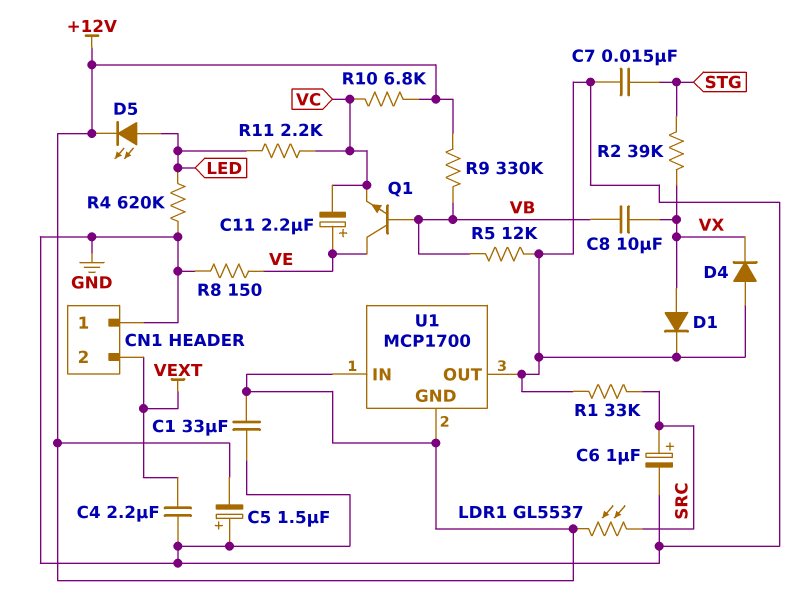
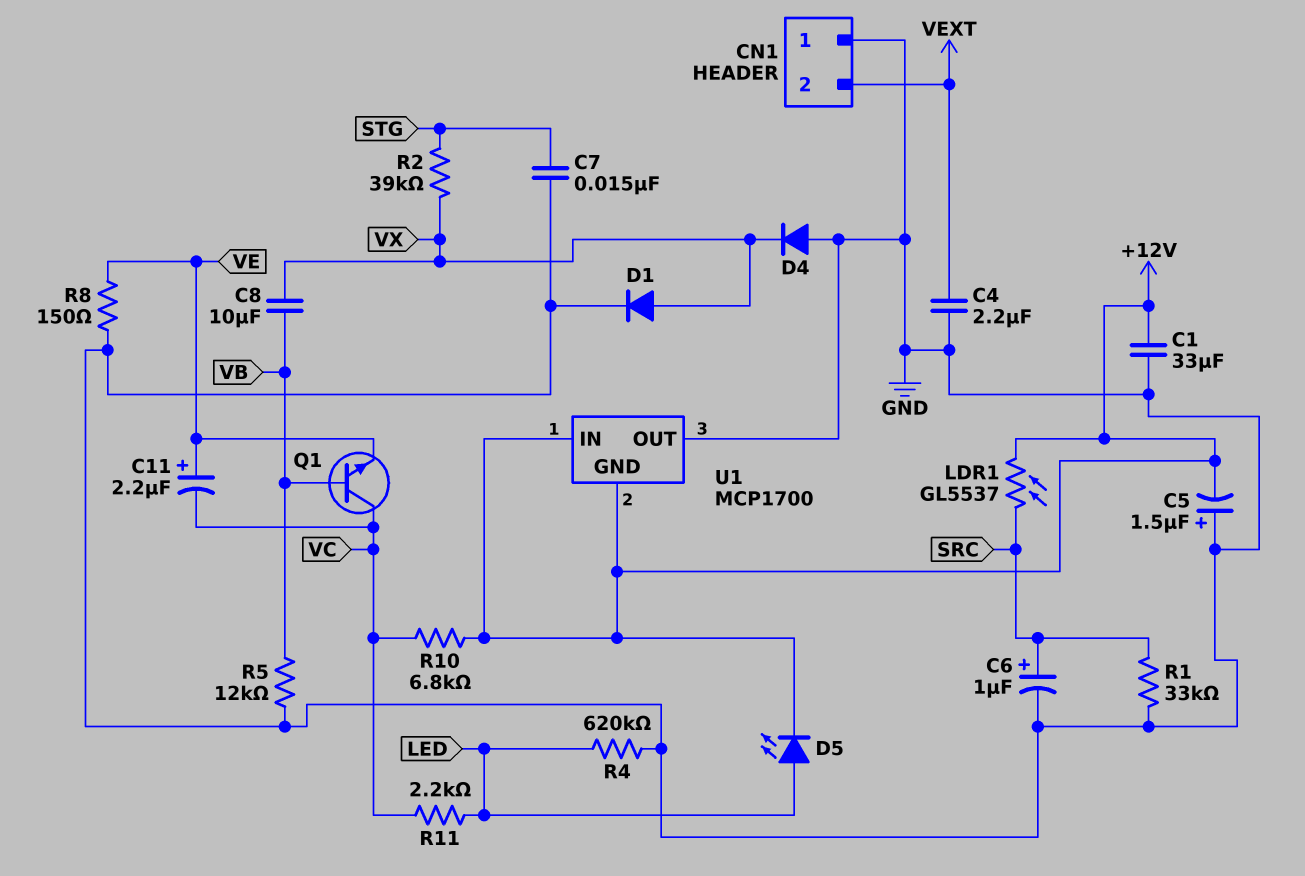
Q1: NPN (B VB, C VE, E VC) -> NPN (B VB, C VC, E VE)
R9: 330k (+12V, VB) -> none

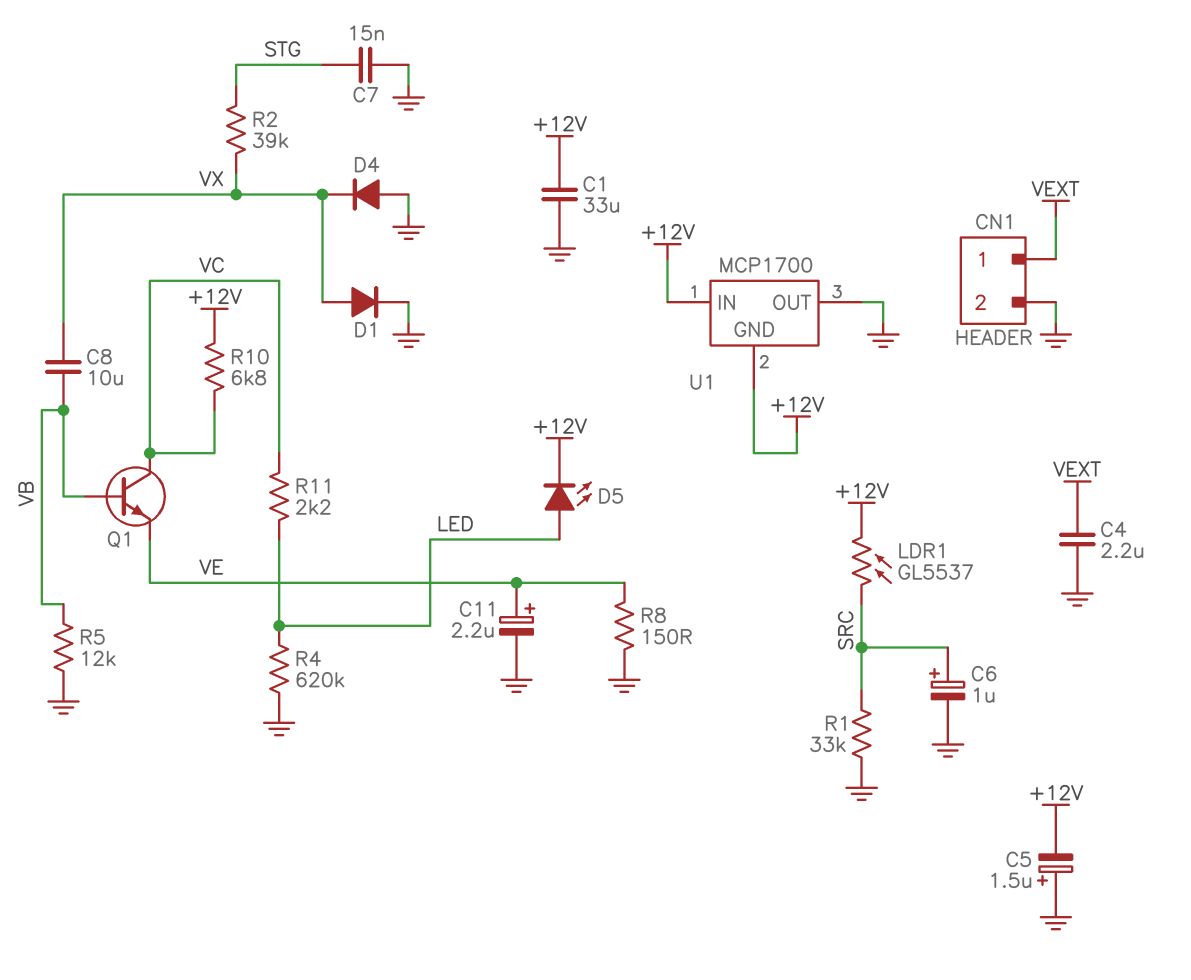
C11: 2.2uF (plus VE, minus VC) -> 2.2uF (plus VE, minus GND)
CN1 pin 1: GND -> VEXT
CN1 pin 2: VEXT -> GND

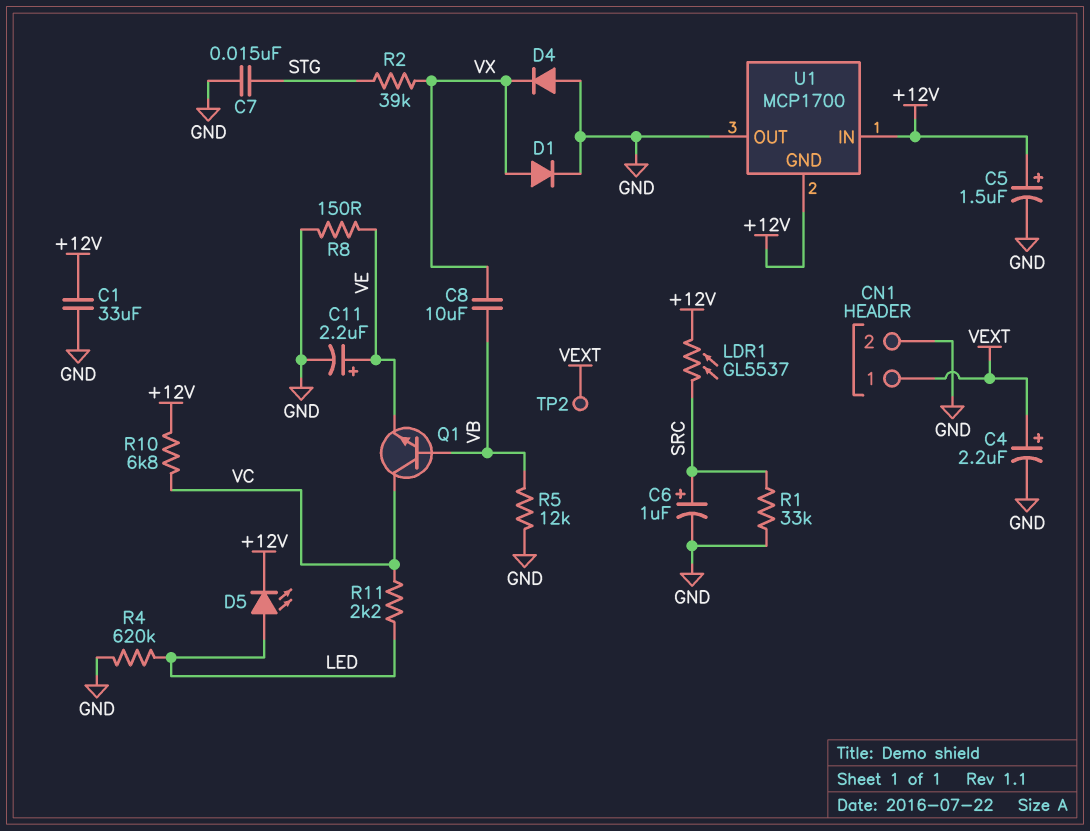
C4: 2.2uF (GND, VEXT) -> 2.2uF (plus VEXT, minus GND)
C5: 1.5uF (plus GND, minus +12V) -> 1.5uF (plus +12V, minus GND)
TP2: none -> test point (VEXT)

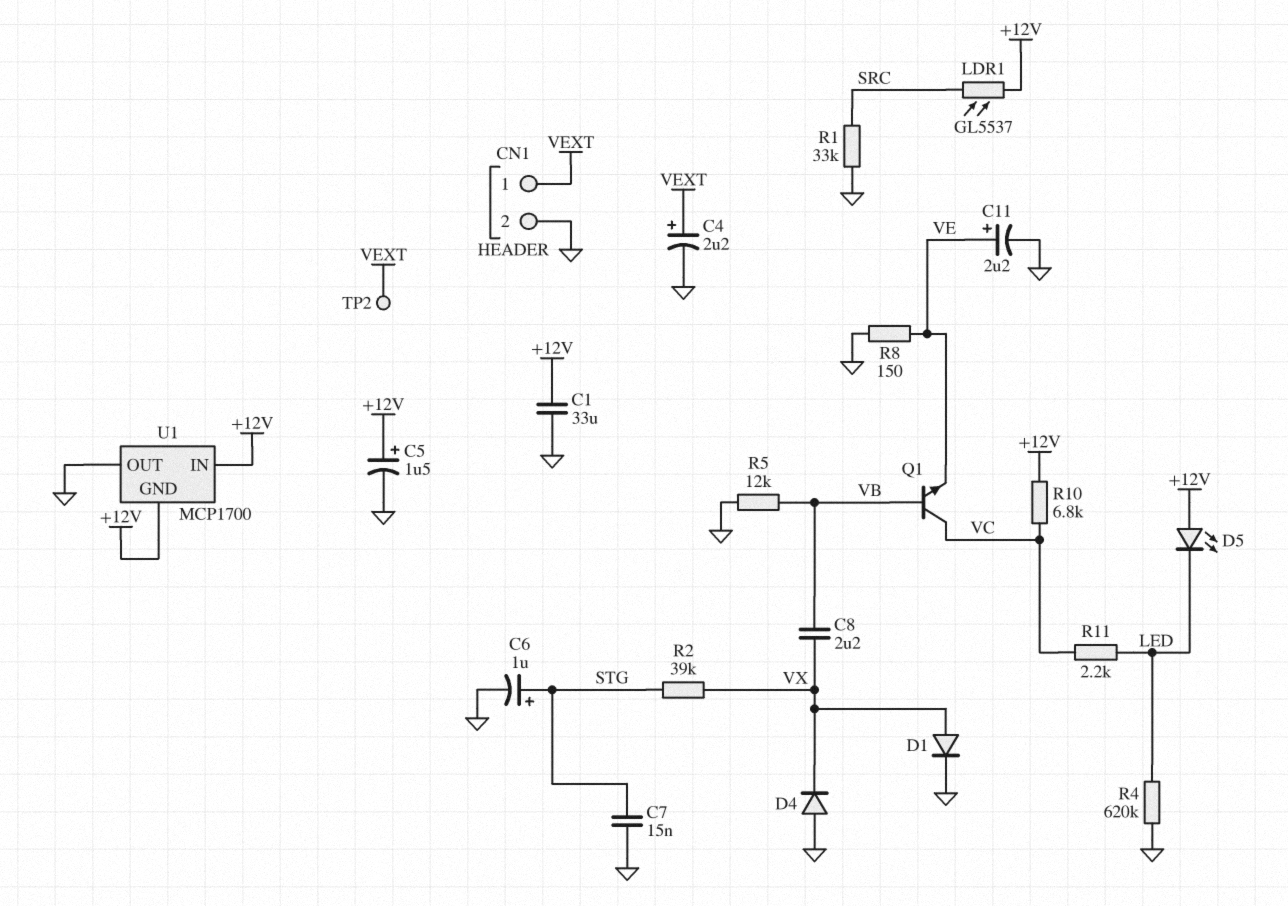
C6: 1uF (plus SRC, minus GND) -> 1uF (plus STG, minus GND)
C8: 10uF (VB, VX) -> 2.2uF (VB, VX)
D5: LED (A LED, K +12V) -> LED (A +12V, K LED)

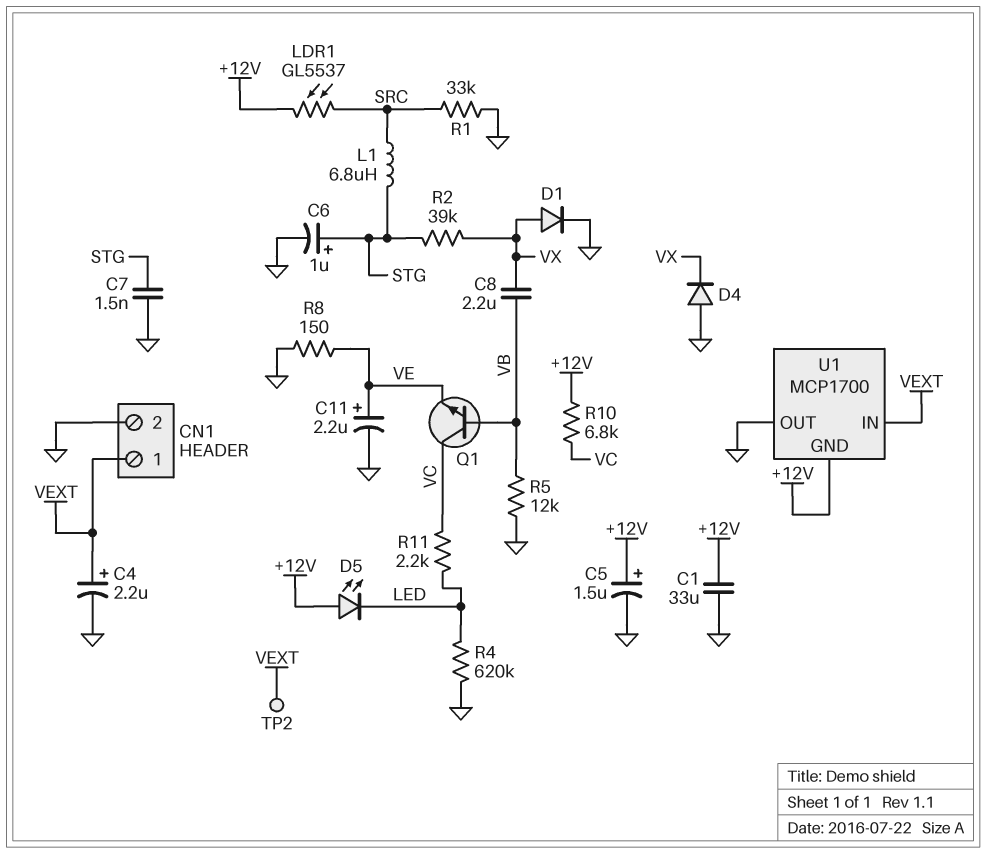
C7: 15nF (GND, STG) -> 1.5nF (GND, STG)
L1: none -> 6.8uH (SRC, STG)
U1 pin IN: +12V -> VEXT

